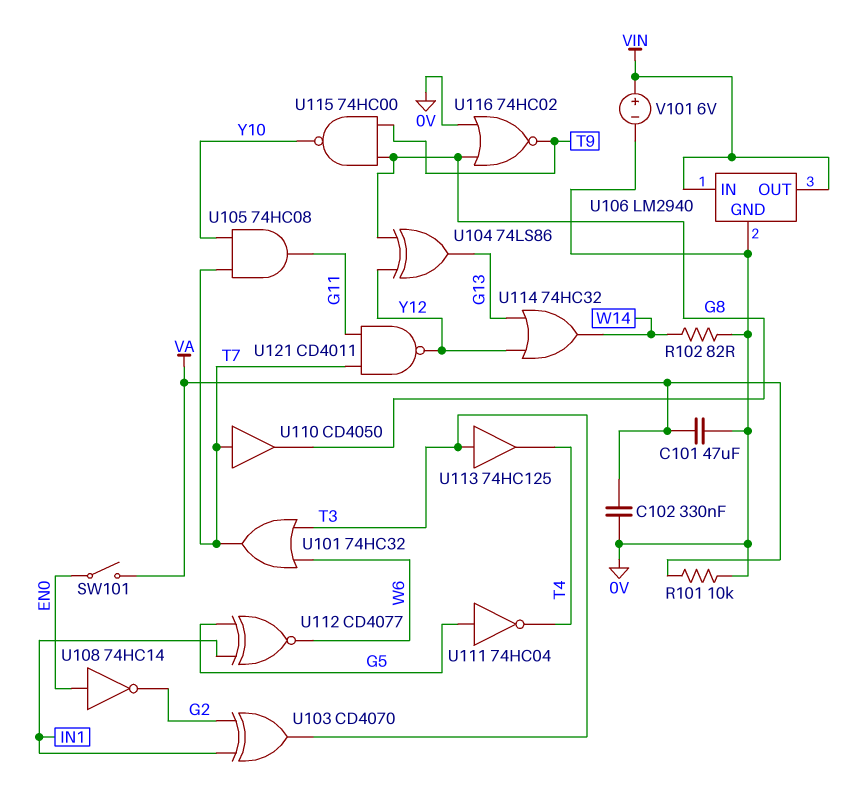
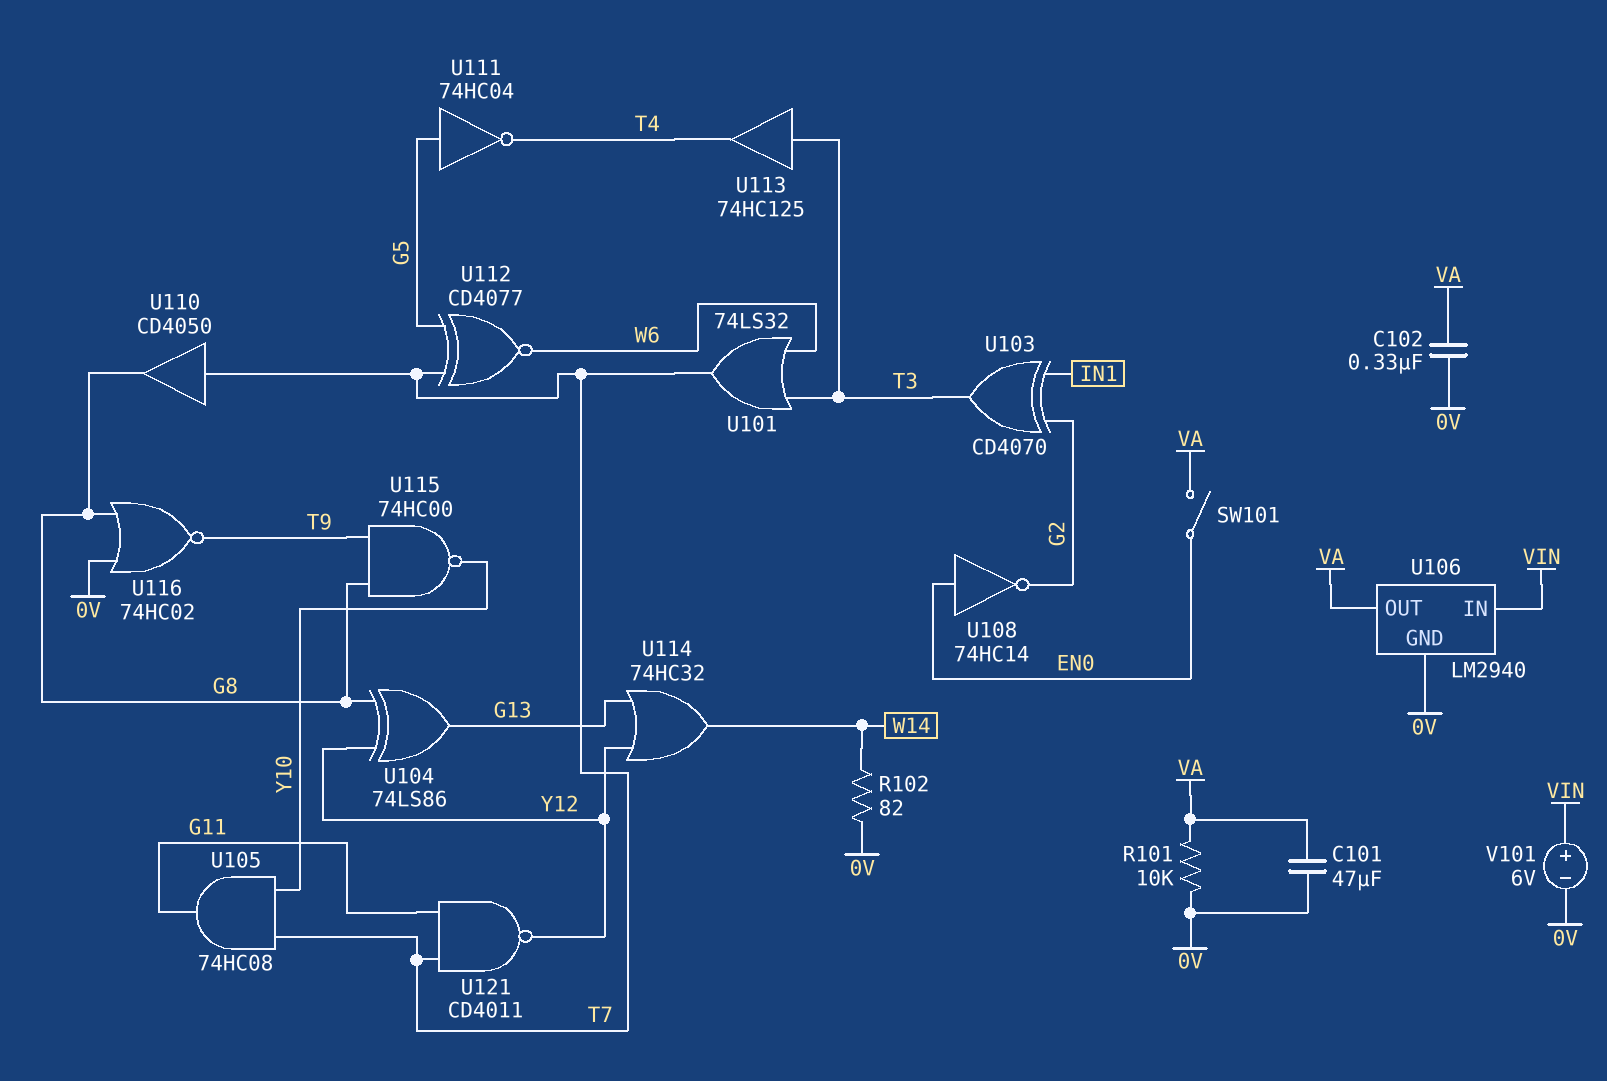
U101: OR 74HC32 (in T3, in W6, out T7) -> OR 74LS32 (in T3, in W6, out T7)
U106 pin OUT: VIN -> VA
U112: XNOR CD4077 (in G5, in IN1, out W6) -> XNOR CD4077 (in G5, in T7, out W6)

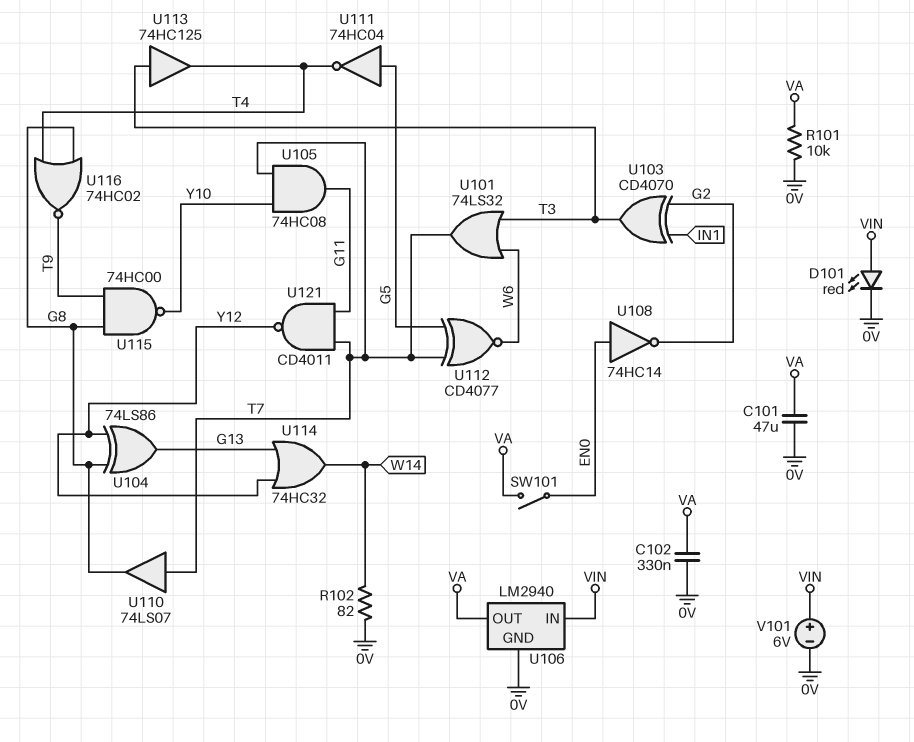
D101: none -> LED red (A VIN, K 0V)
U110: buffer CD4050 (in T7, out G8) -> buffer 74LS07 (in T7, out G8)
U116: NOR 74HC02 (in 0V, in G8, out T9) -> NOR 74HC02 (in G8, in T4, out T9)

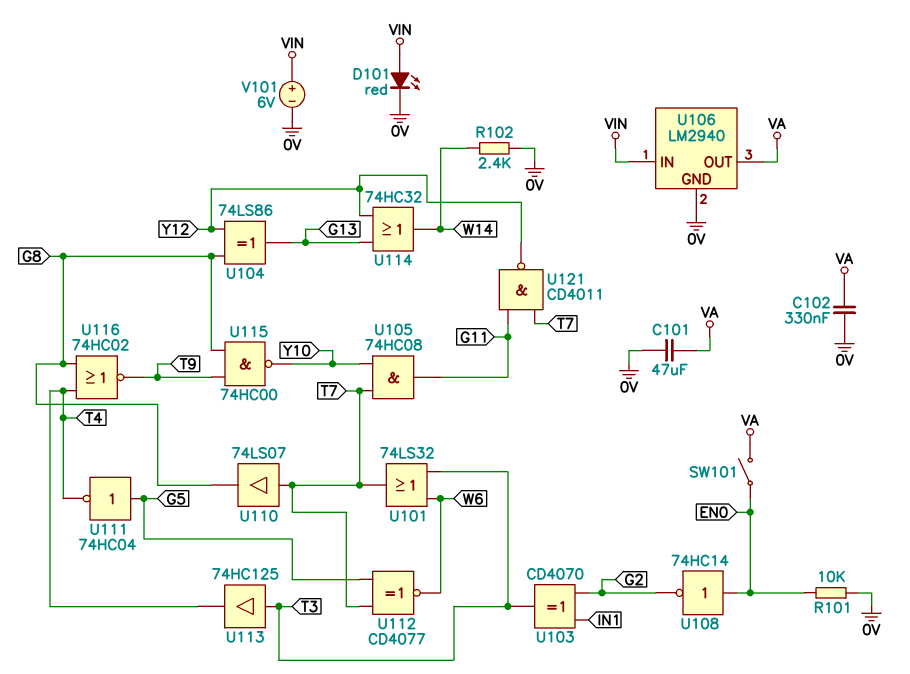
R101: 10k (0V, VA) -> 10k (0V, EN0)
R102: 82 (0V, W14) -> 2.4k (0V, W14)

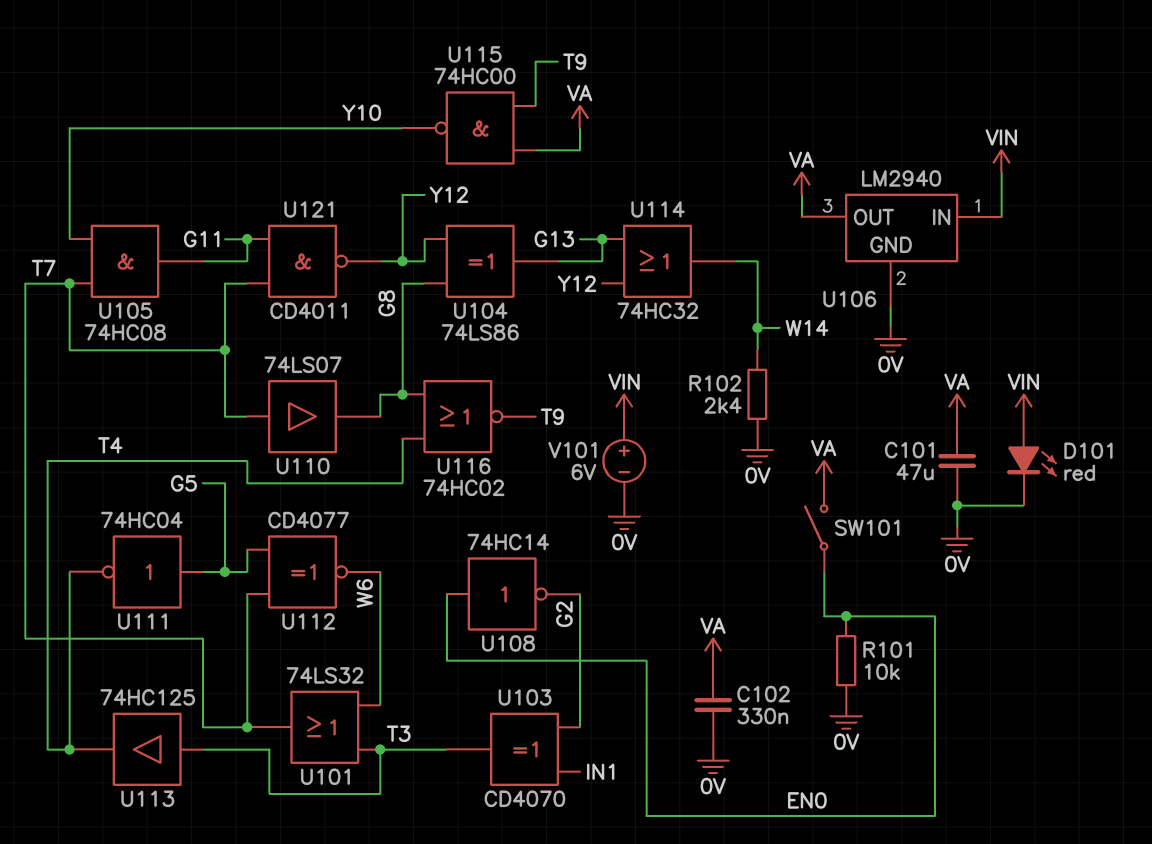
U115: NAND 74HC00 (in G8, in T9, out Y10) -> NAND 74HC00 (in T9, in VA, out Y10)

